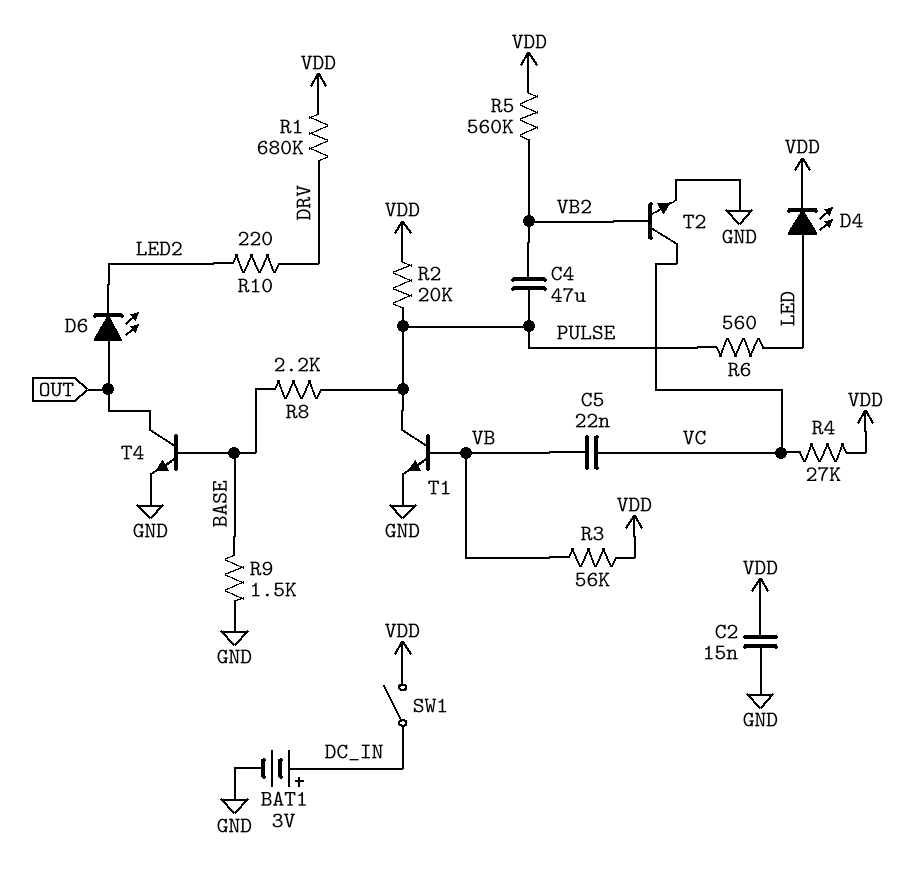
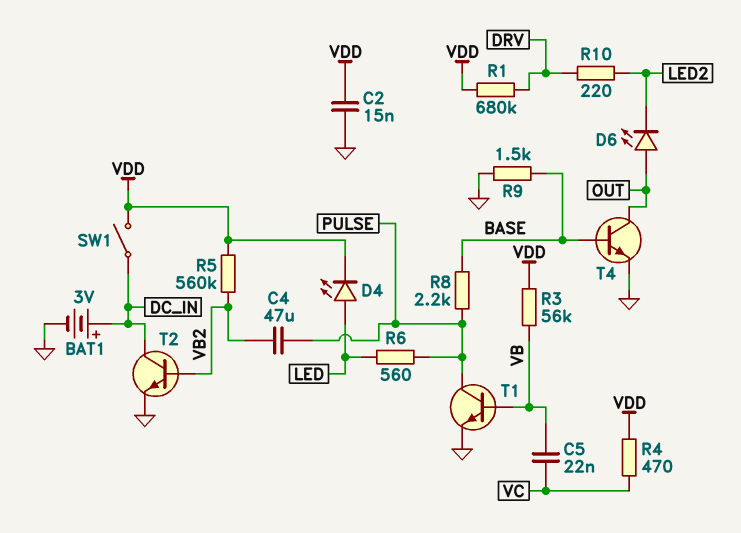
R2: 20k (PULSE, VDD) -> none
R4: 27k (VC, VDD) -> 470 (VC, VDD)
T2: NPN (B VB2, C VC, E GND) -> NPN (B VB2, C DC_IN, E GND)

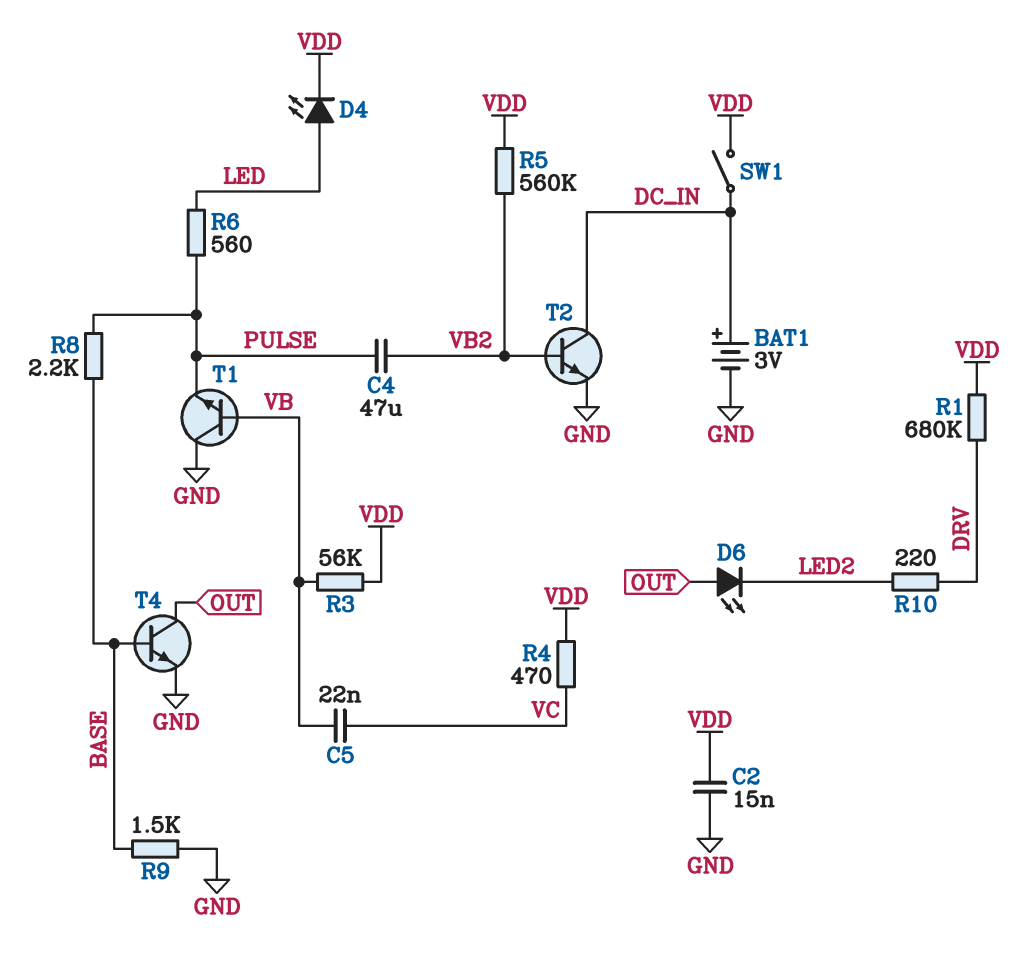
T1: NPN (B VB, C PULSE, E GND) -> NPN (B VB, C GND, E PULSE)

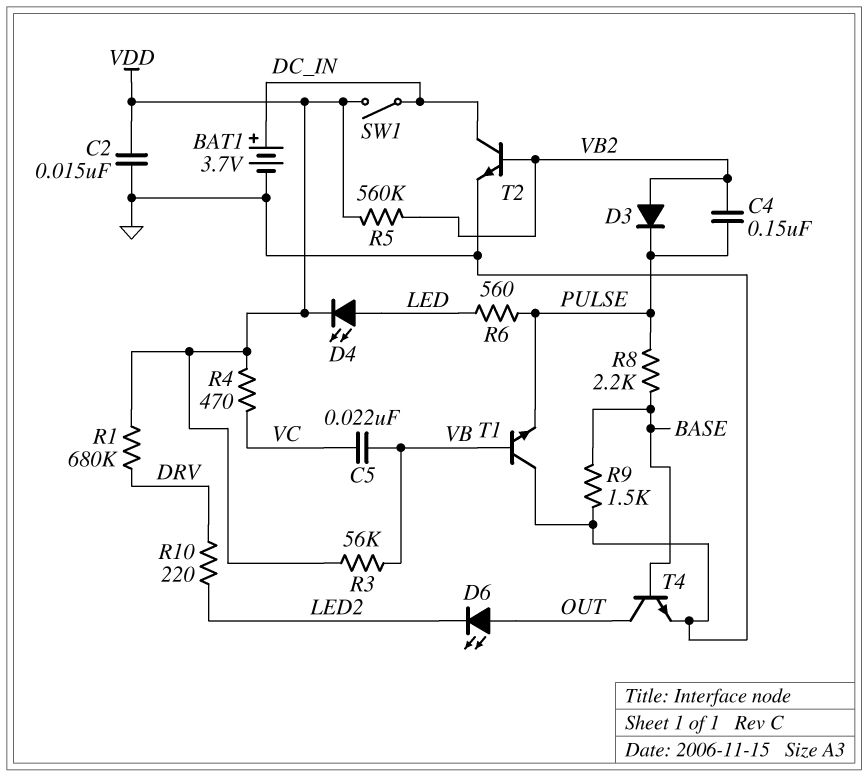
BAT1: 3V (plus DC_IN, minus GND) -> 3.7V (plus DC_IN, minus GND)
C4: 47uF (PULSE, VB2) -> 150nF (PULSE, VB2)
D3: none -> diode (A VB2, K PULSE)

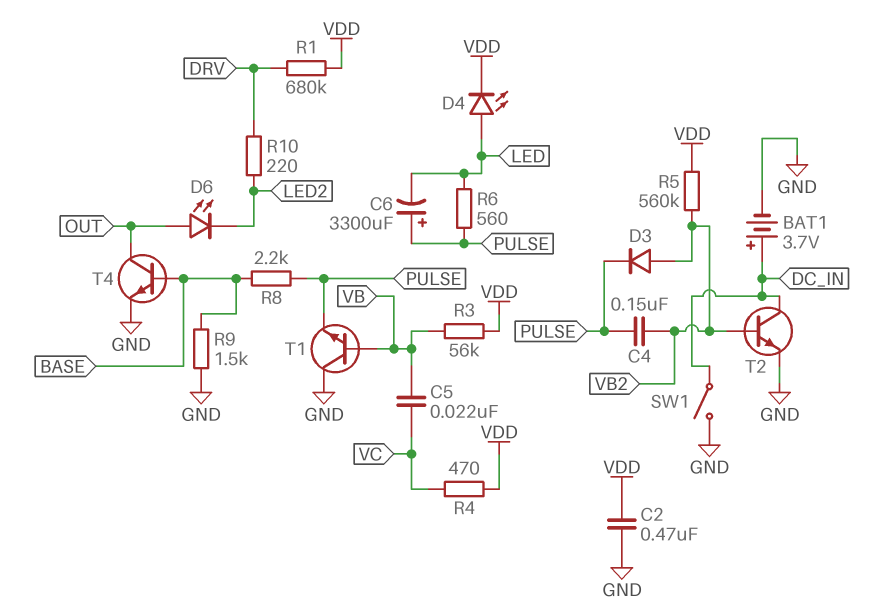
C2: 15nF (GND, VDD) -> 470nF (GND, VDD)
C6: none -> 3300uF (plus PULSE, minus LED)
SW1: switch (DC_IN, VDD) -> switch (DC_IN, GND)

